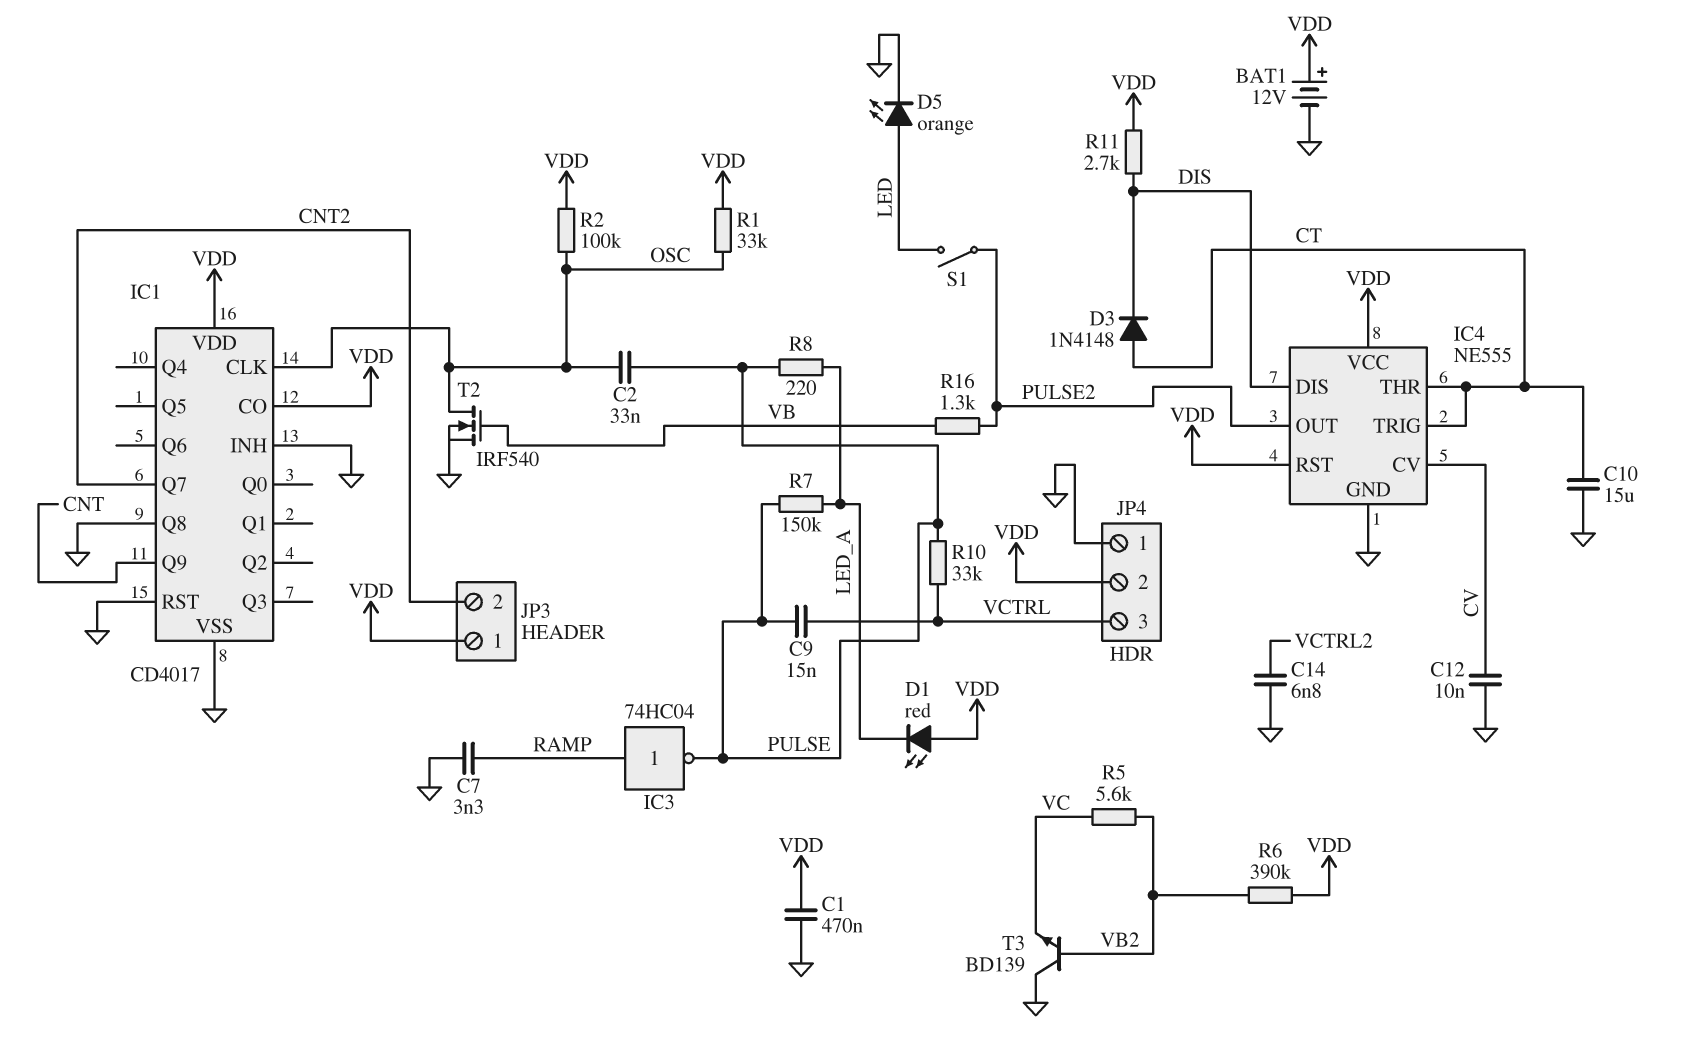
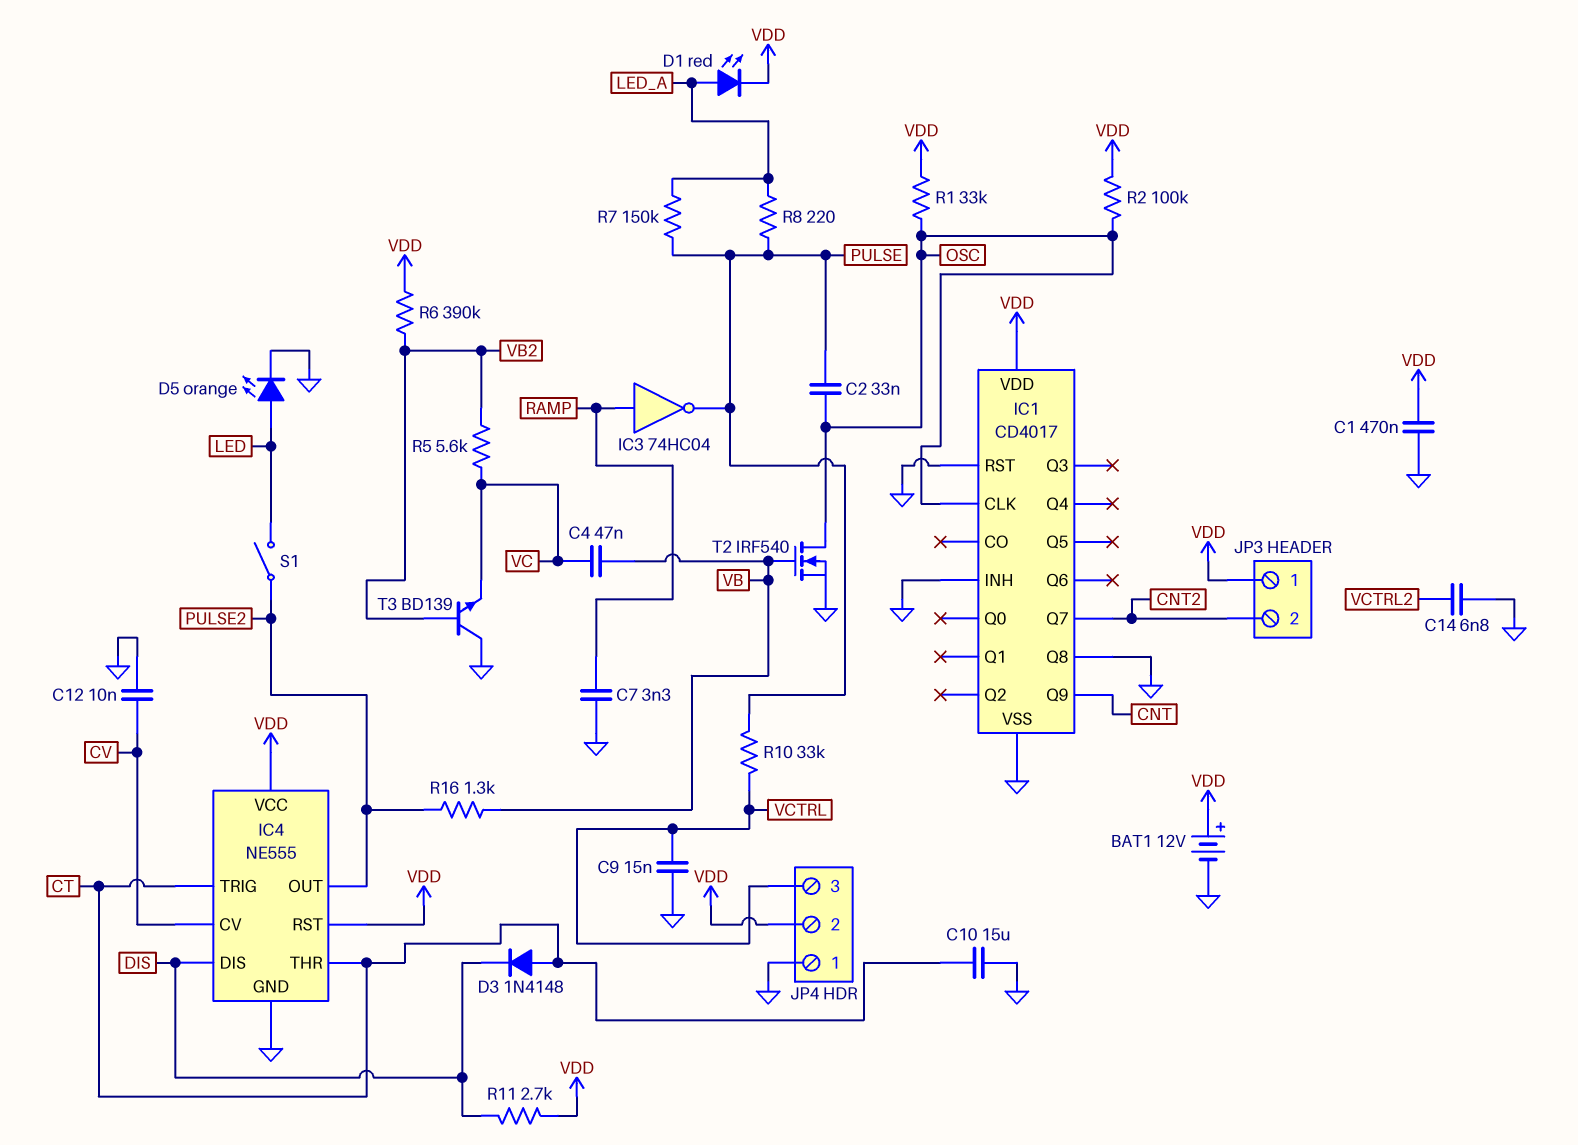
C4: none -> 47nF (VB, VC)
C9: 15nF (PULSE, VCTRL) -> 15nF (GND, VCTRL)
D1: LED red (A VDD, K LED_A) -> LED red (A LED_A, K VDD)
IC1 pin CO: VDD -> none

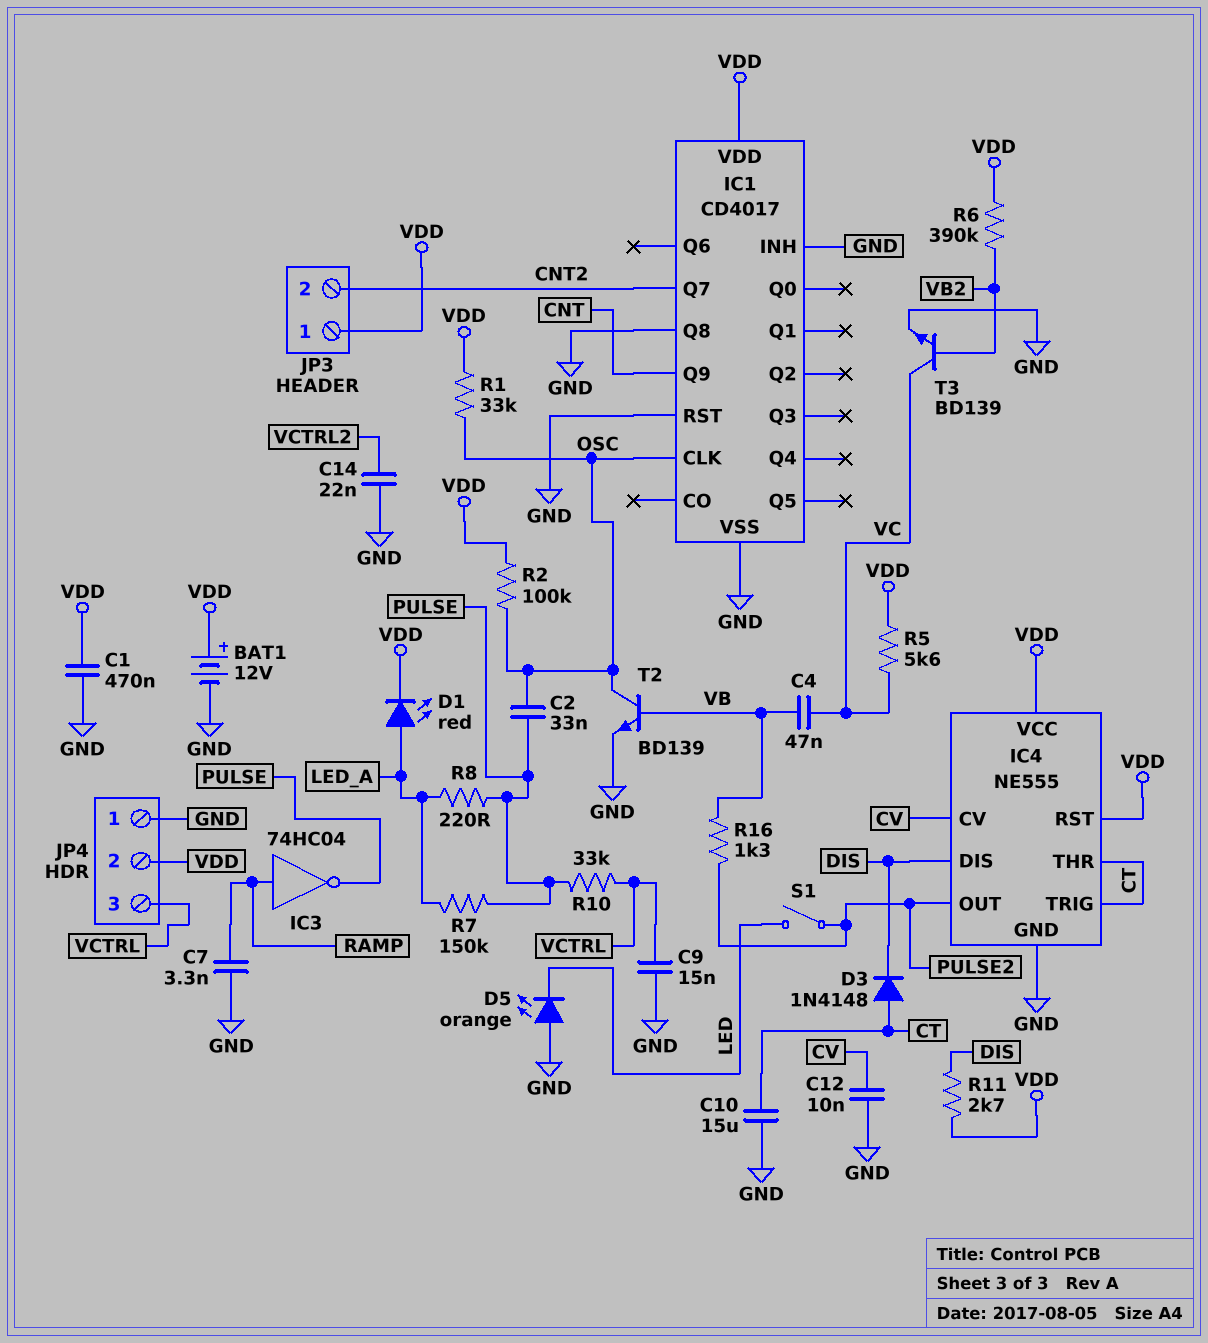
C14: 6.8nF (GND, VCTRL2) -> 22nF (GND, VCTRL2)
D5: LED orange (A LED, K GND) -> LED orange (A GND, K LED)
R5: 5.6k (VB2, VC) -> 5.6k (VC, VDD)
T2: NMOS IRF540 (G VB, D OSC, S GND) -> NPN BD139 (B VB, C OSC, E GND)
T3: NPN BD139 (B VB2, C GND, E VC) -> NPN BD139 (B VB2, C VC, E GND)

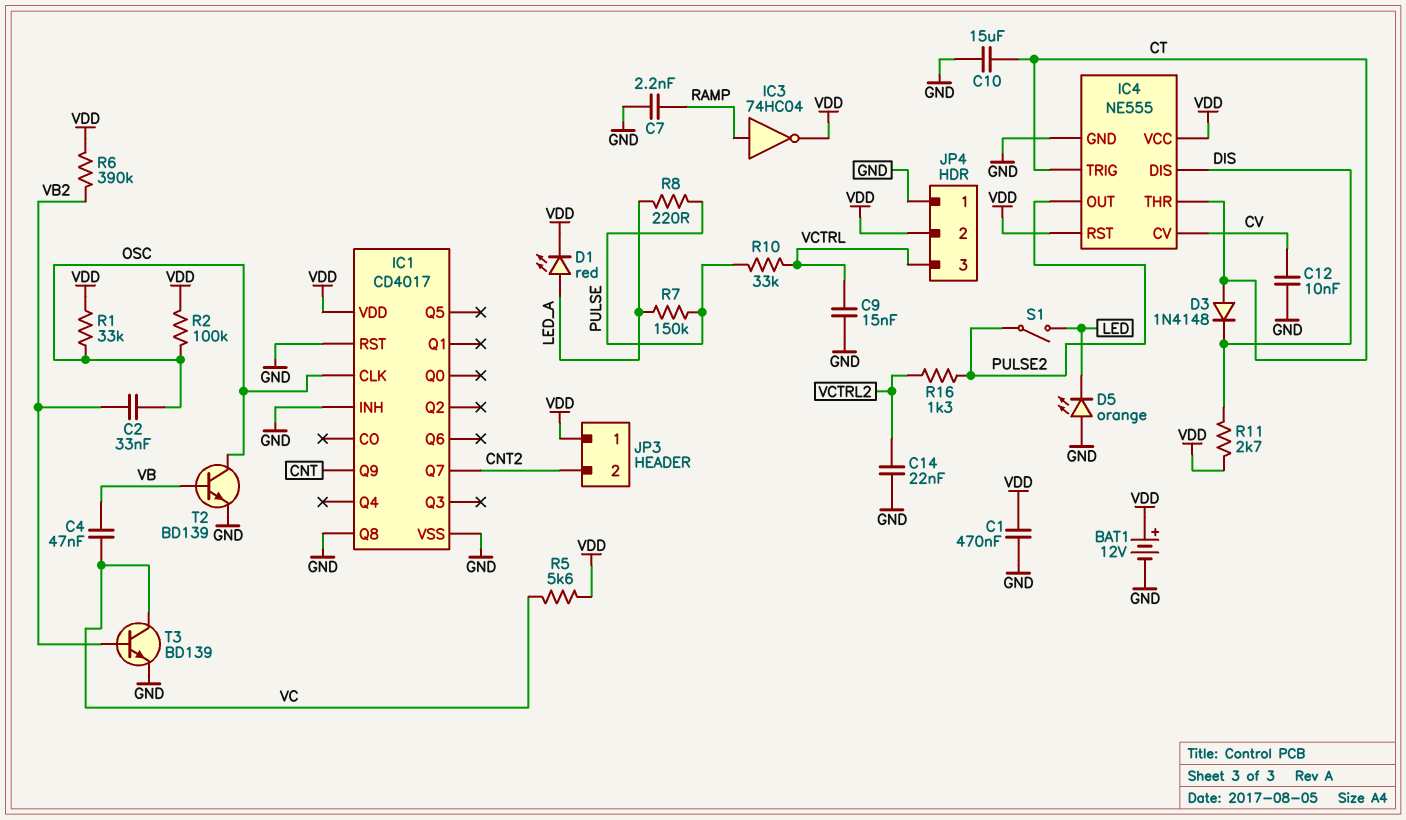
C2: 33nF (OSC, PULSE) -> 33nF (OSC, VB2)
C7: 3.3nF (GND, RAMP) -> 2.2nF (GND, RAMP)
IC3: NOT 74HC04 (in RAMP, out PULSE) -> NOT 74HC04 (in RAMP, out VDD)
R16: 1.3k (PULSE2, VB) -> 1.3k (PULSE2, VCTRL2)

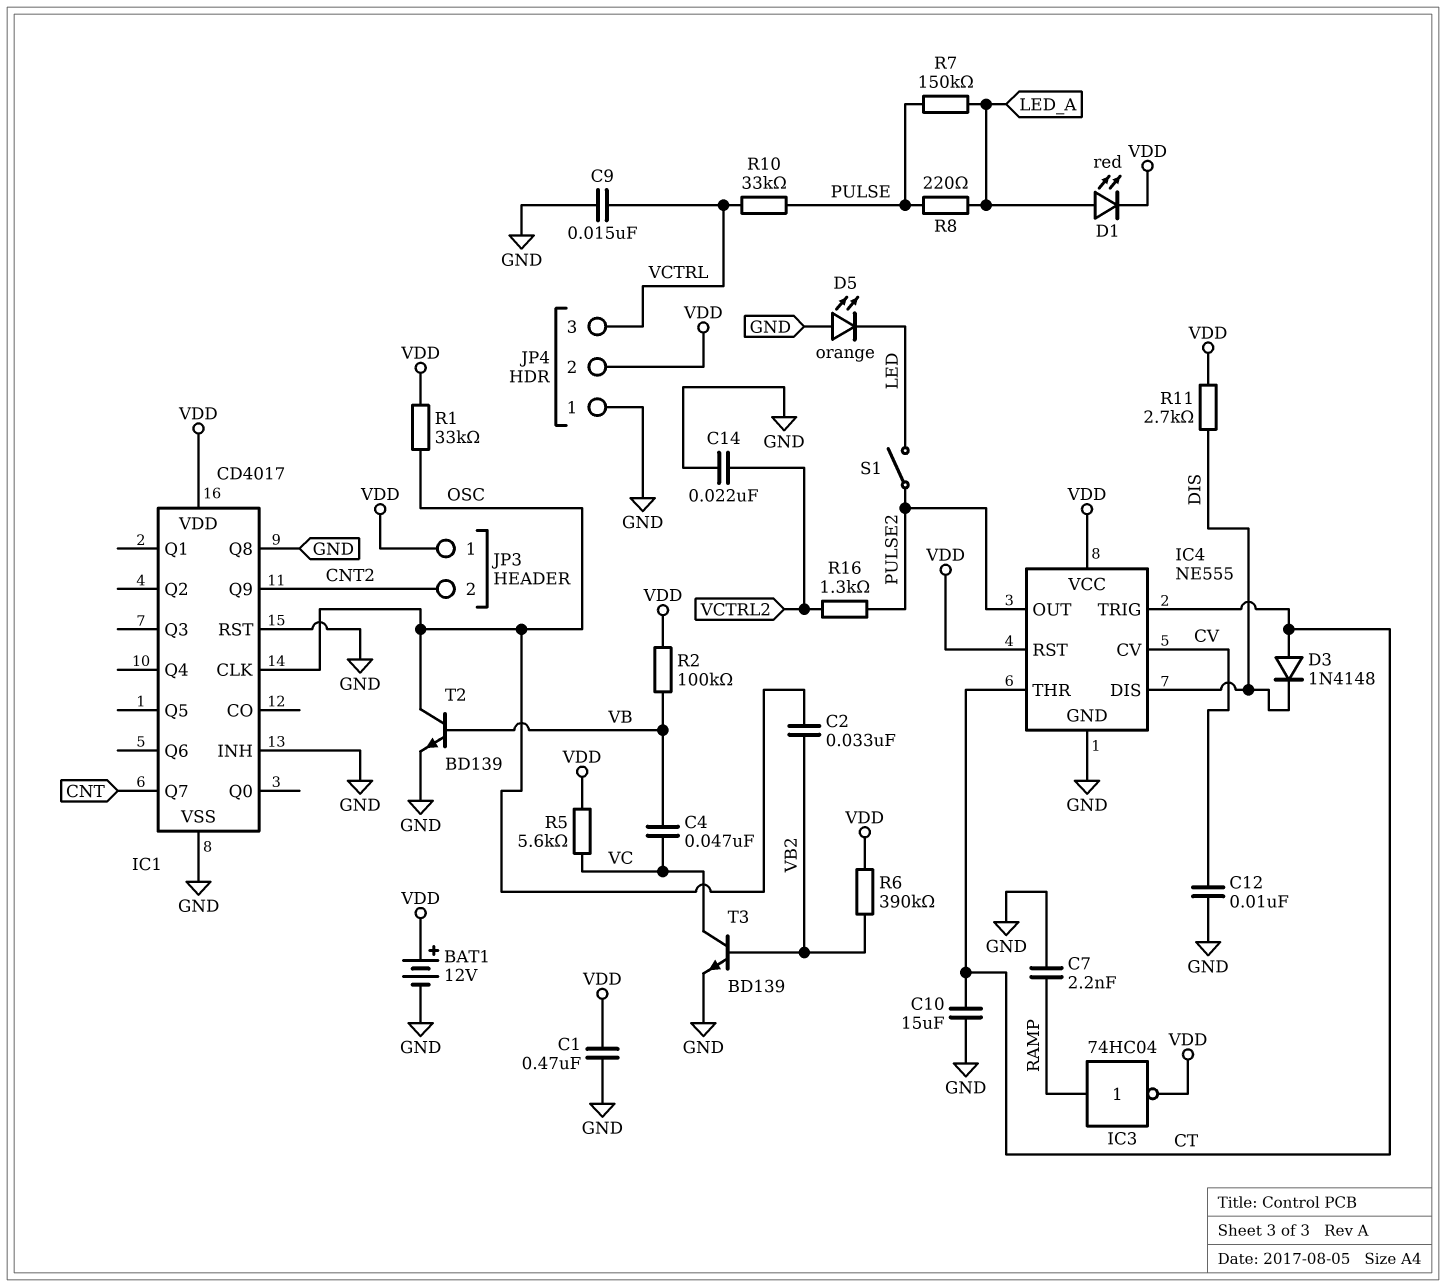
IC1 pin Q7: CNT2 -> CNT
IC1 pin Q9: CNT -> CNT2
R2: 100k (OSC, VDD) -> 100k (VB, VDD)

